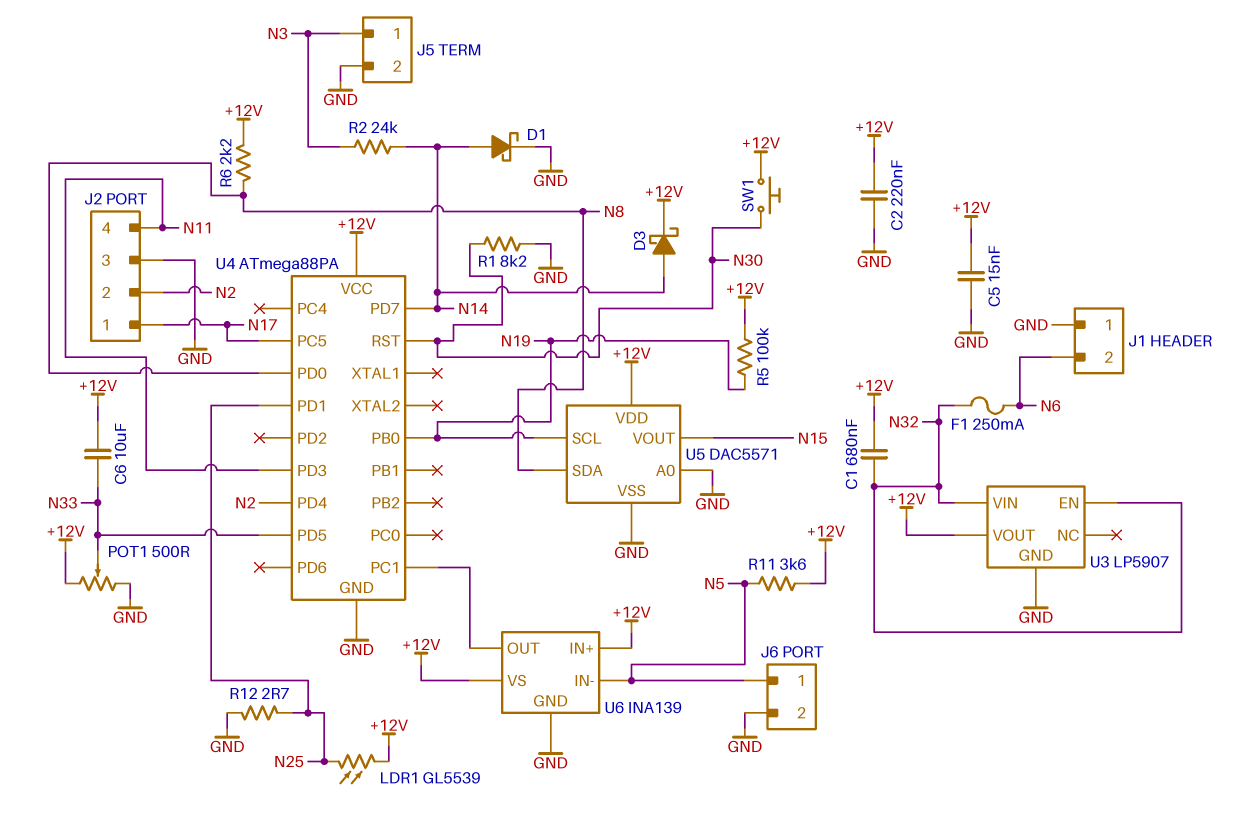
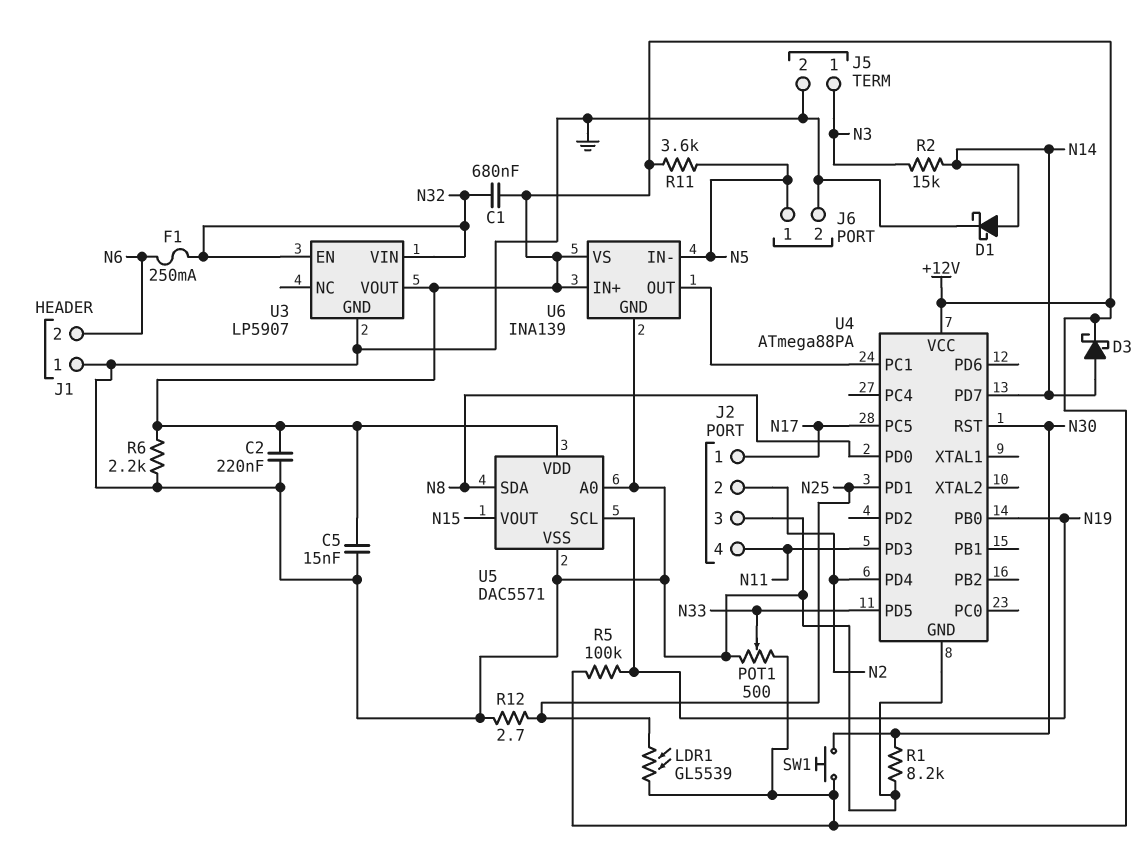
C6: 10uF (+12V, N33) -> none
R2: 24k (N3, N14) -> 15k (N3, N14)
R6: 2.2k (+12V, N8) -> 2.2k (+12V, GND)

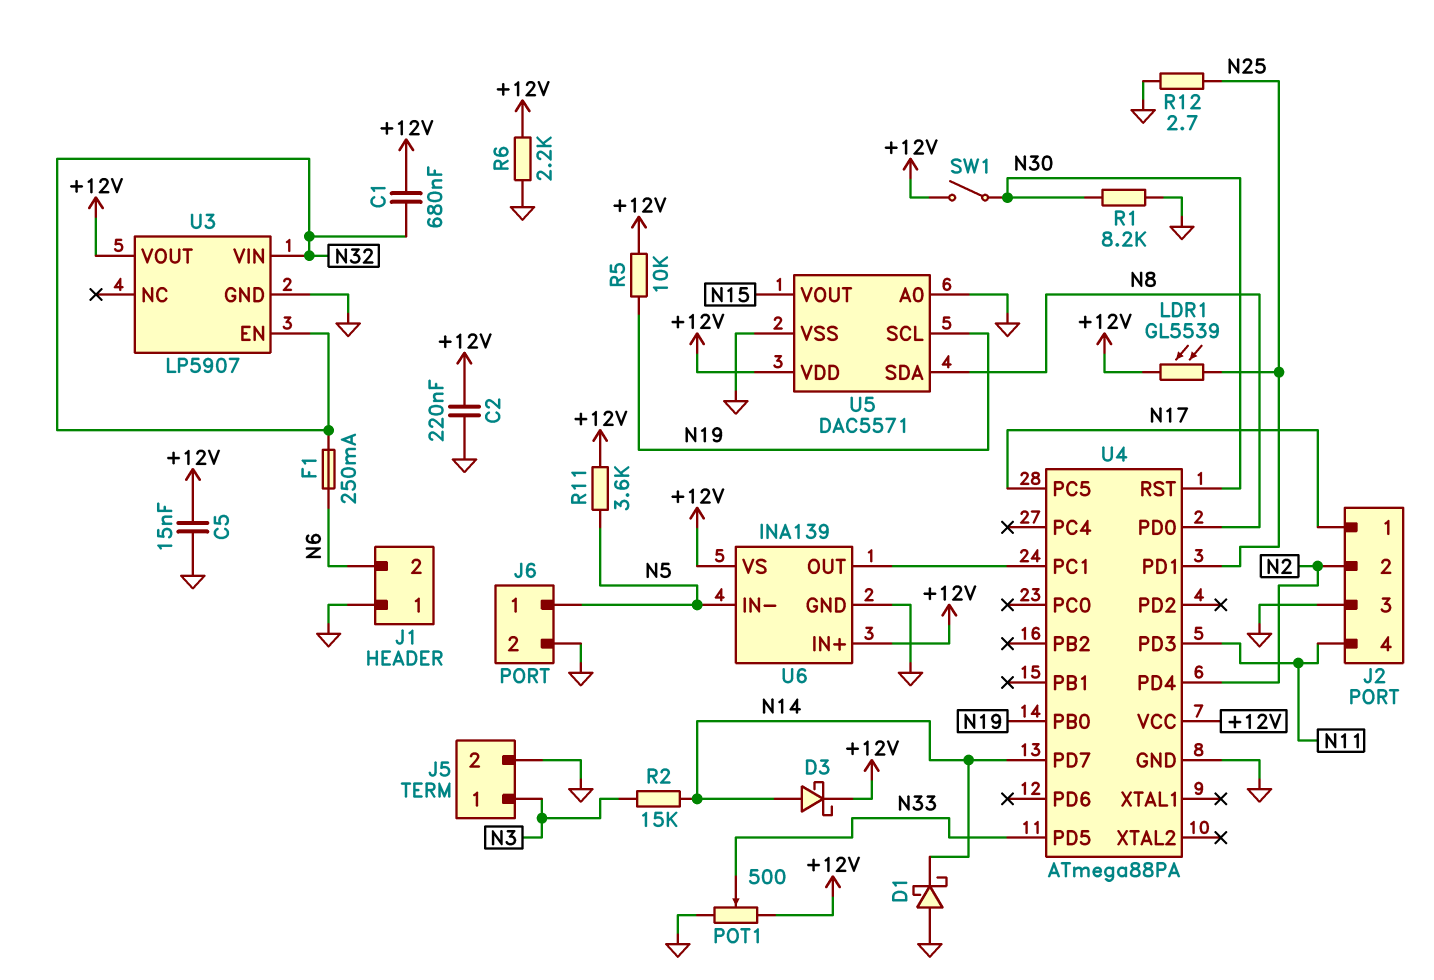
D1: schottky (A N14, K GND) -> schottky (A GND, K N14)
R5: 100k (+12V, N19) -> 10k (+12V, N19)
SW1: button (+12V, N30) -> switch (+12V, N30)

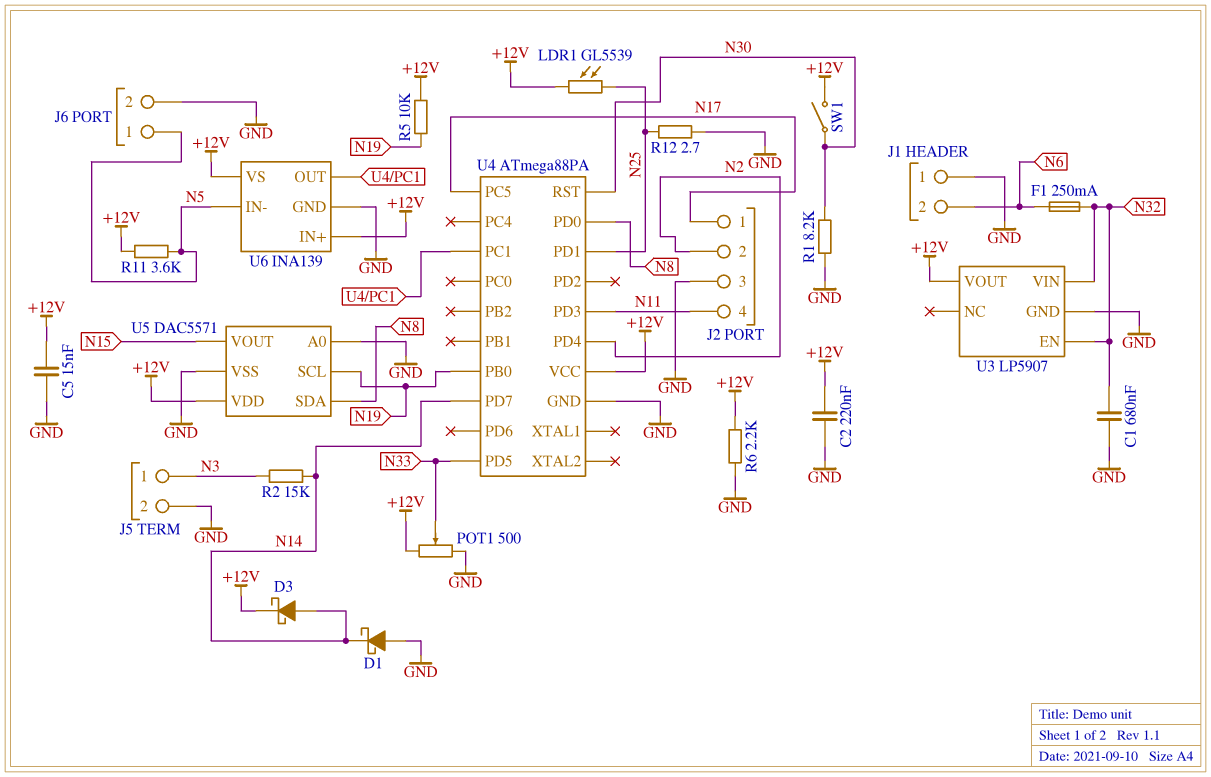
C1: 680nF (+12V, N32) -> 680nF (GND, N32)

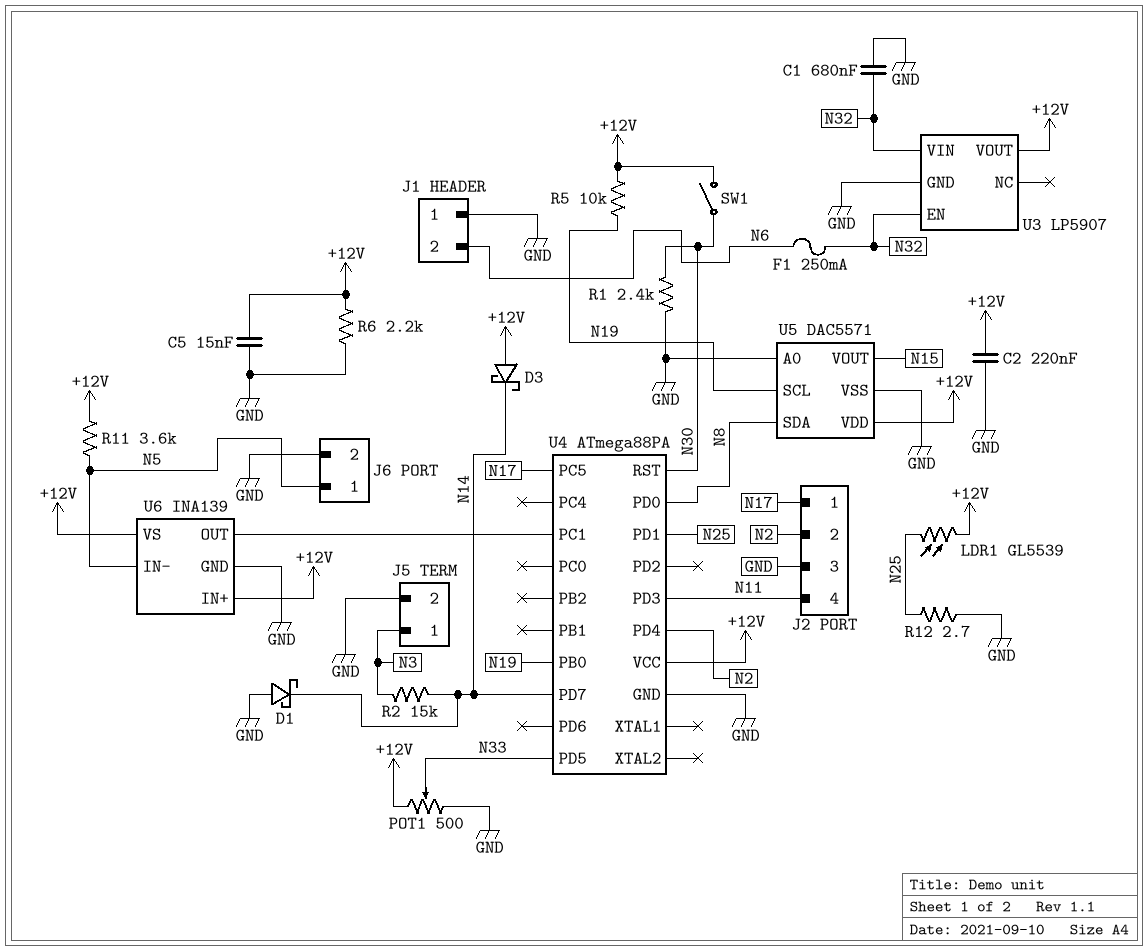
D3: schottky (A N14, K +12V) -> schottky (A +12V, K N14)
R1: 8.2k (GND, N30) -> 2.4k (GND, N30)

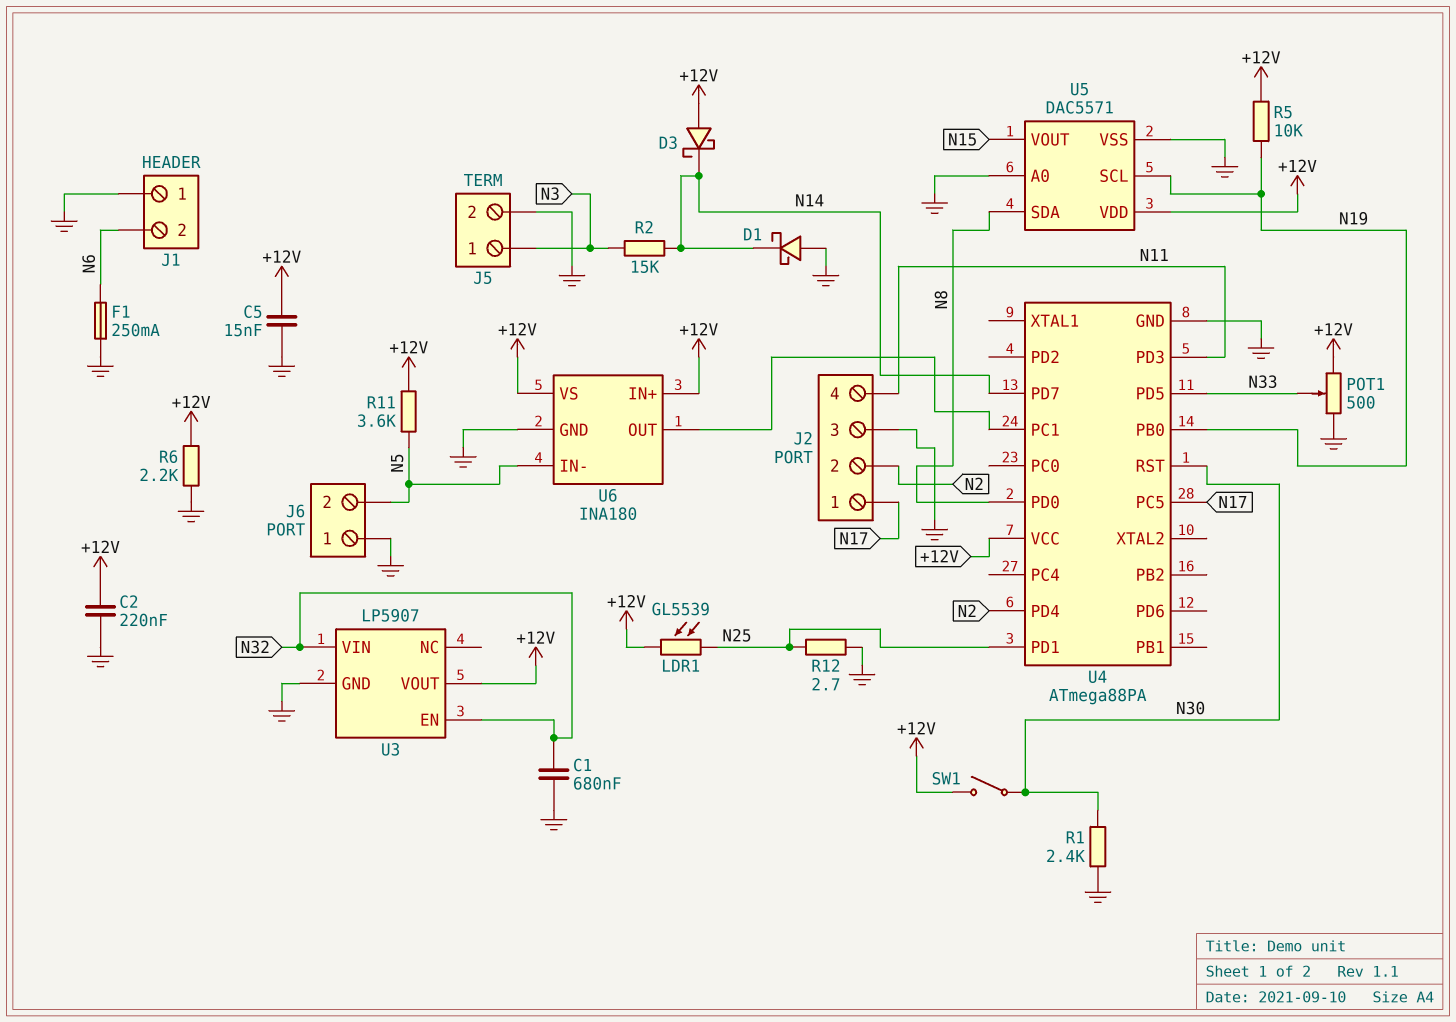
F1: 250mA (N6, N32) -> 250mA (GND, N6)
J6 pin 1: N5 -> GND
J6 pin 2: GND -> N5
U6: INA139 -> INA180

